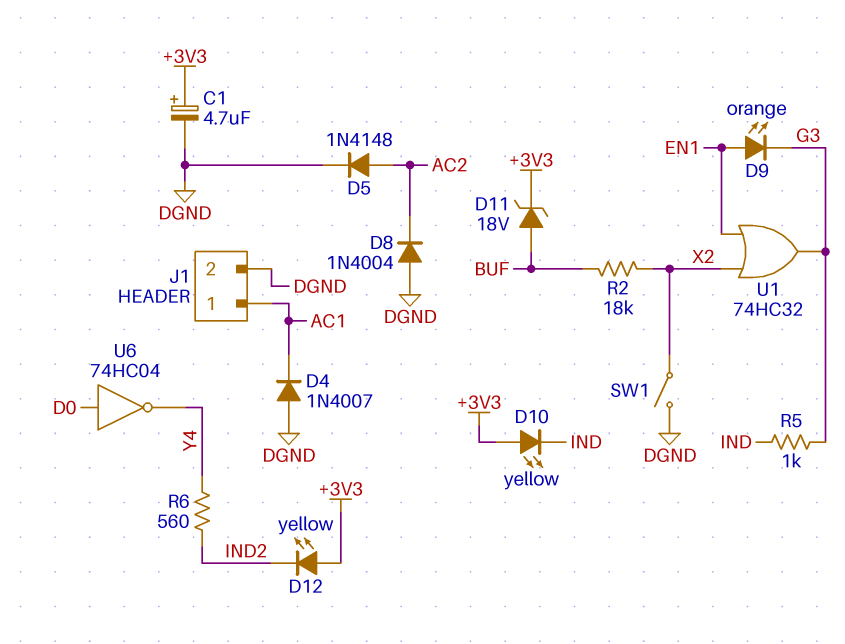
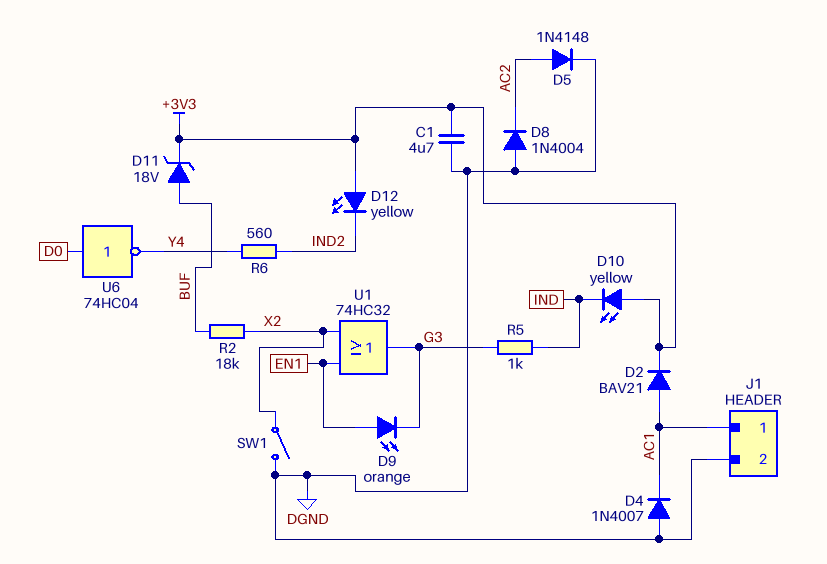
C1: 4.7uF (plus +3V3, minus DGND) -> 4.7uF (+3V3, DGND)
D2: none -> diode BAV21 (A AC1, K +3V3)

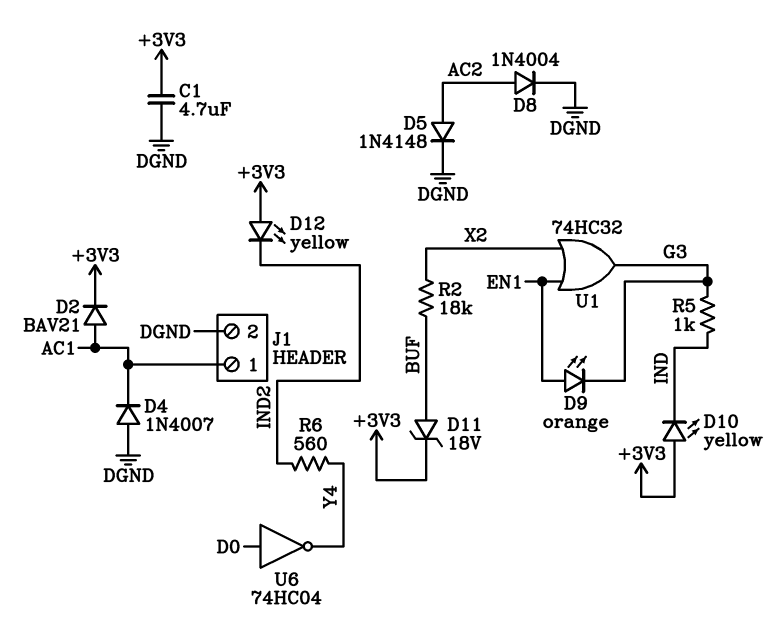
D8: diode 1N4004 (A DGND, K AC2) -> diode 1N4004 (A AC2, K DGND)
SW1: switch (DGND, X2) -> none

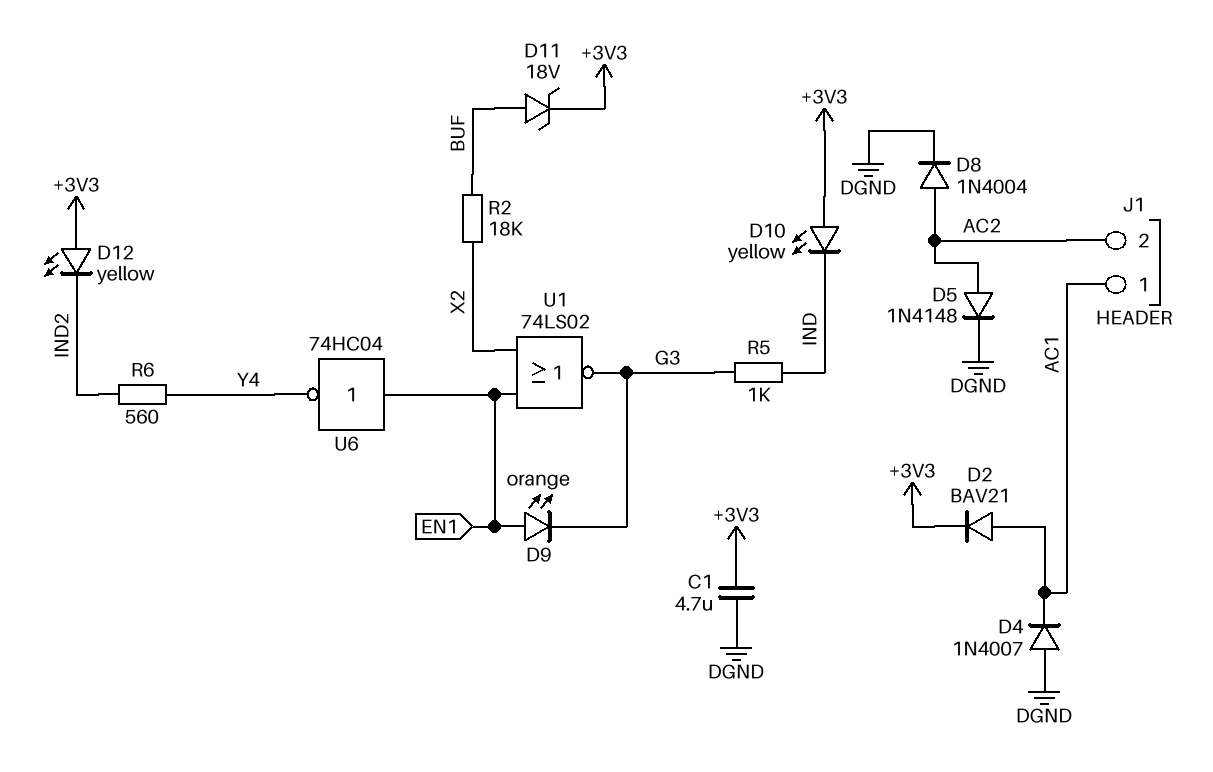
J1 pin 2: DGND -> AC2
U1: OR 74HC32 (in EN1, in X2, out G3) -> NOR 74LS02 (in EN1, in X2, out G3)
U6: NOT 74HC04 (in D0, out Y4) -> NOT 74HC04 (in EN1, out Y4)

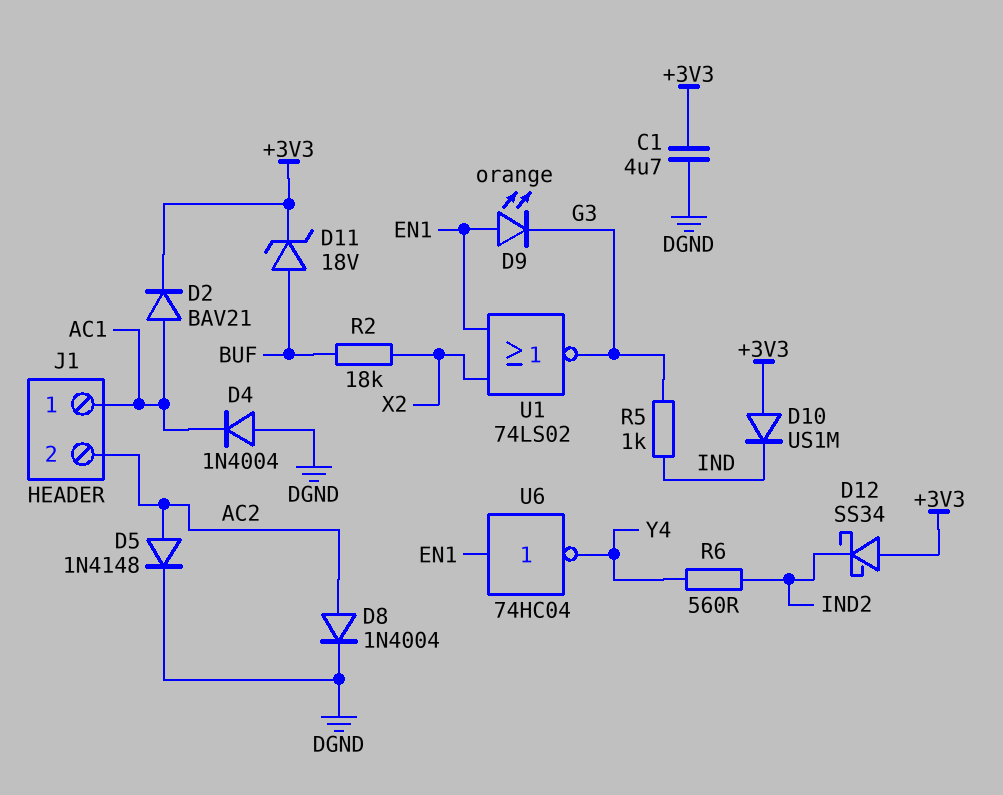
D4: diode 1N4007 (A DGND, K AC1) -> diode 1N4004 (A DGND, K AC1)
D10: LED yellow (A +3V3, K IND) -> diode US1M (A +3V3, K IND)
D12: LED yellow (A +3V3, K IND2) -> schottky SS34 (A +3V3, K IND2)

